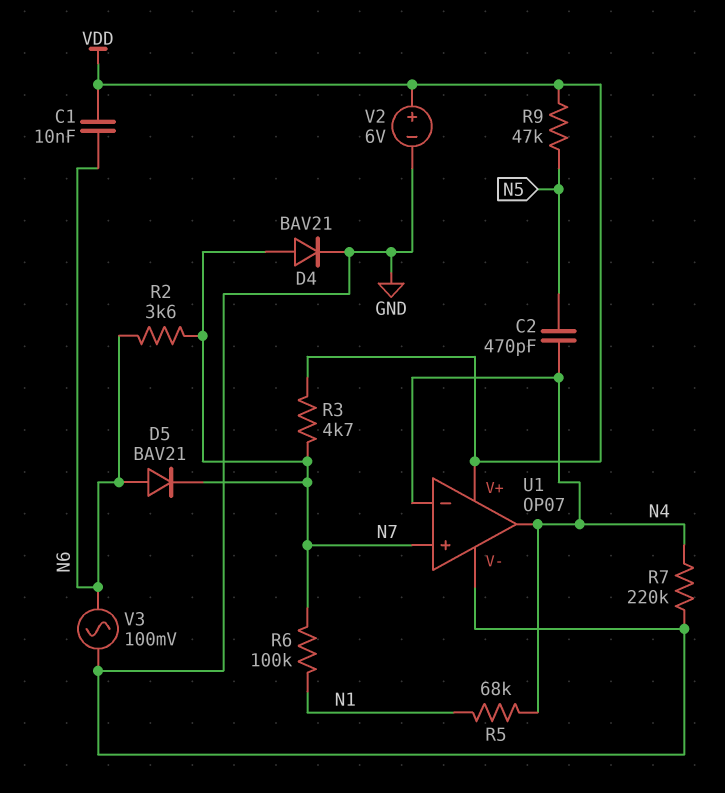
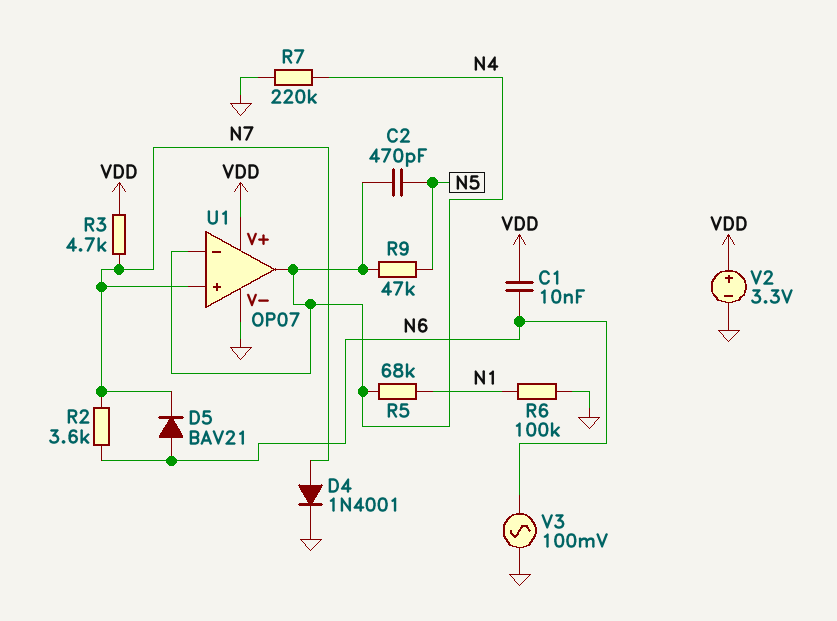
D4: diode BAV21 (A N7, K GND) -> diode 1N4001 (A N7, K GND)
R6: 100k (N1, N7) -> 100k (GND, N1)
R9: 47k (N5, VDD) -> 47k (N4, N5)
V2: 6V (plus VDD, minus GND) -> 3.3V (plus VDD, minus GND)

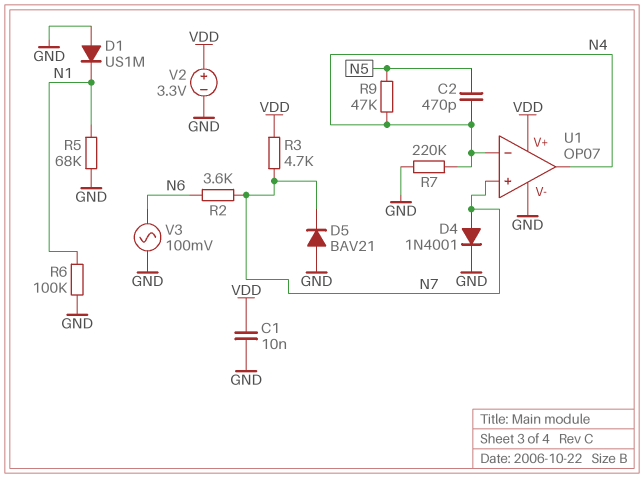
C1: 10nF (N6, VDD) -> 10nF (GND, VDD)
D1: none -> diode US1M (A GND, K N1)
D5: diode BAV21 (A N6, K N7) -> diode BAV21 (A GND, K N7)
R5: 68k (N1, N4) -> 68k (GND, N1)

